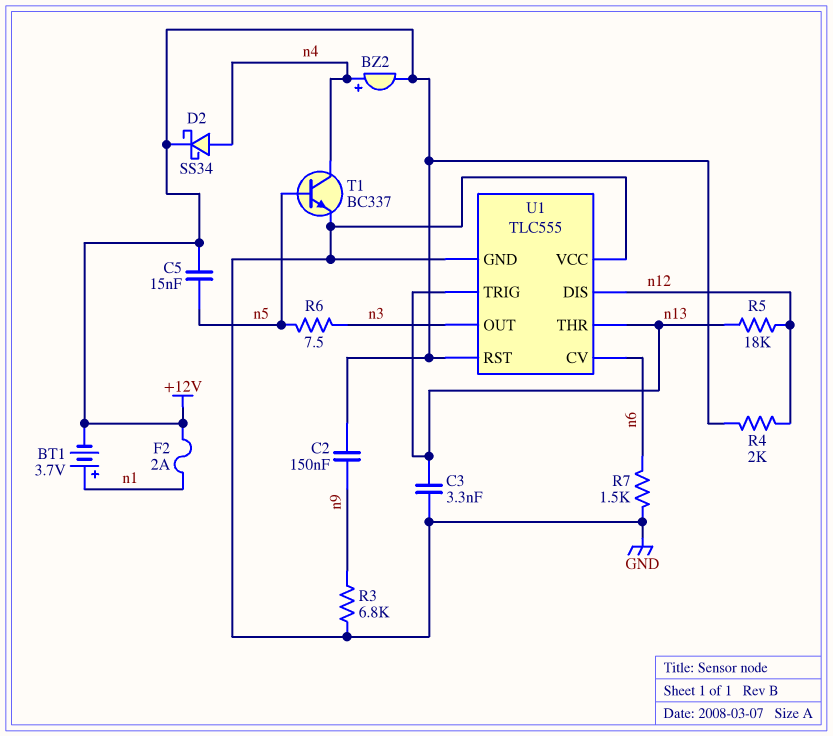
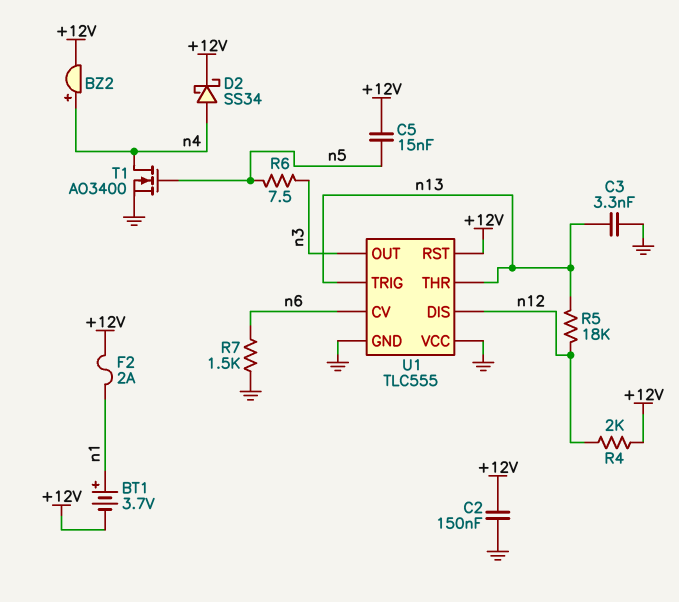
C2: 150nF (+12V, n9) -> 150nF (+12V, GND)
R3: 6.8k (GND, n9) -> none
T1: NPN BC337 (B n5, C n4, E GND) -> NMOS AO3400 (G n5, D n4, S GND)

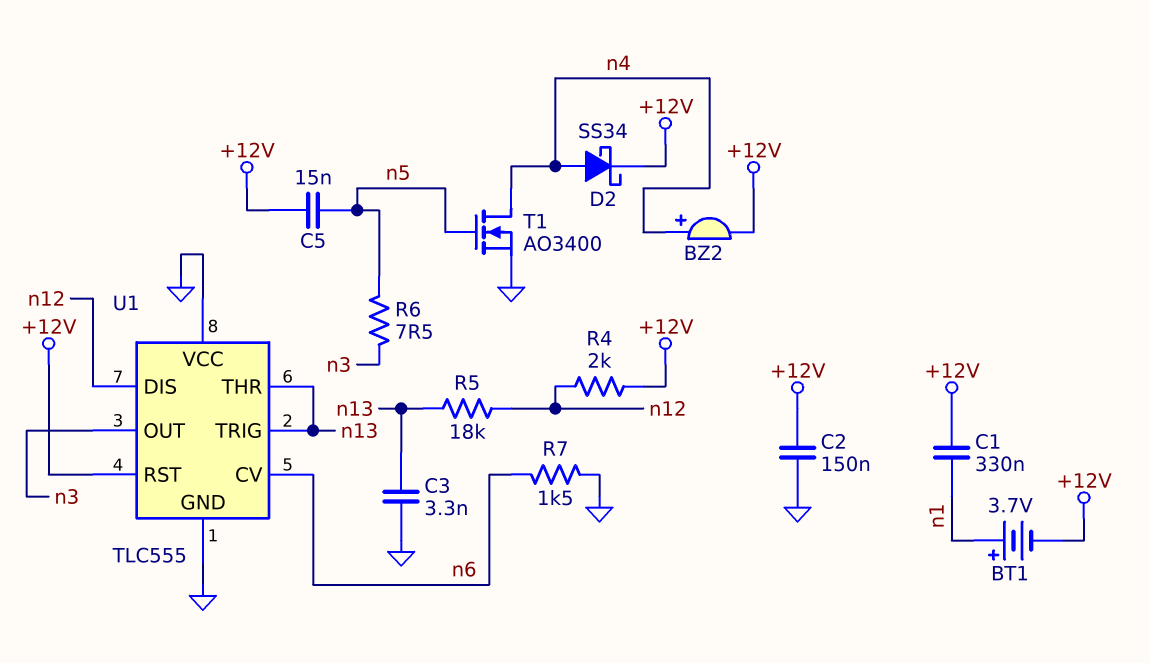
C1: none -> 330nF (+12V, n1)
F2: 2A (+12V, n1) -> none

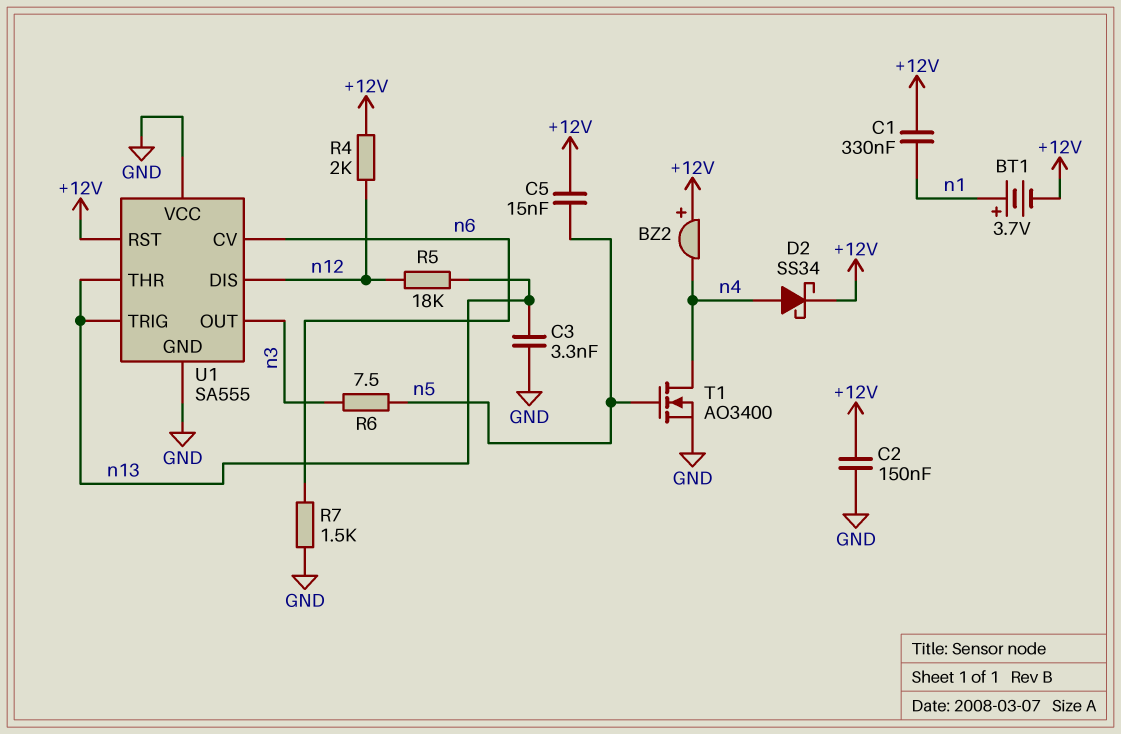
BZ2: buzzer (plus n4, minus +12V) -> buzzer (plus +12V, minus n4)
U1: TLC555 -> SA555

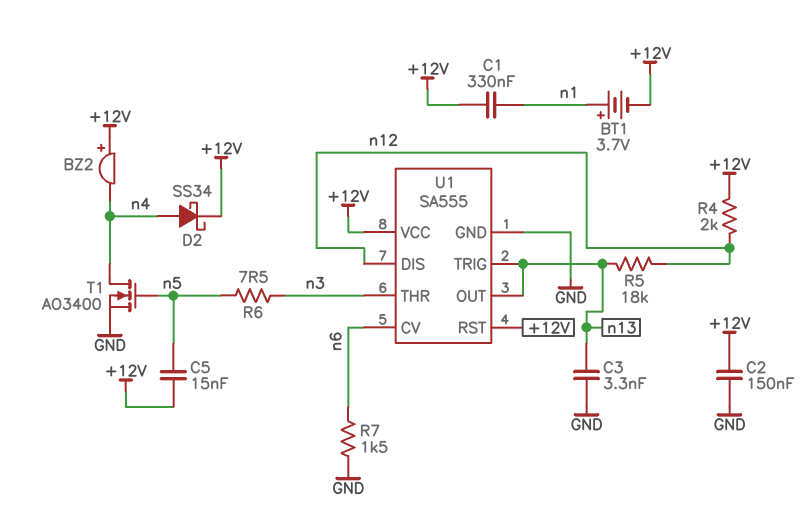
U1 pin OUT: n3 -> n13
U1 pin THR: n13 -> n3
U1 pin VCC: GND -> +12V

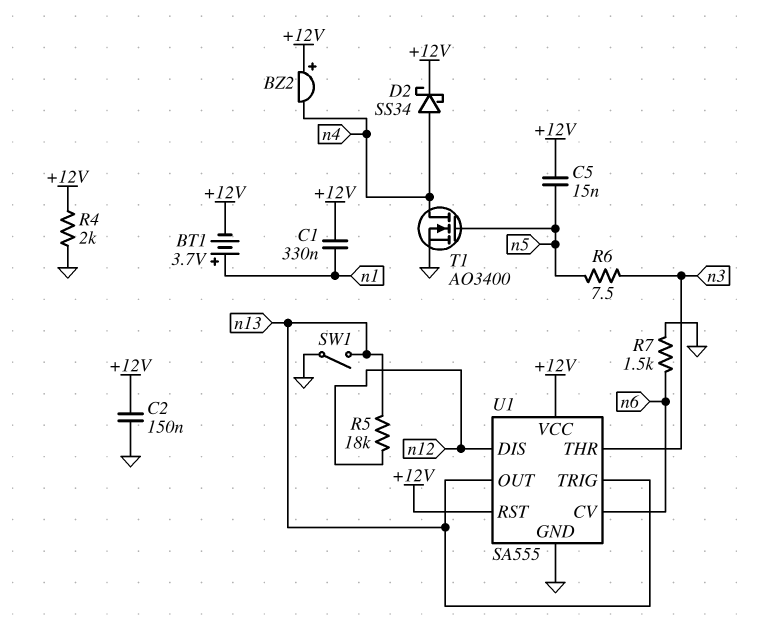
C3: 3.3nF (GND, n13) -> none
R4: 2k (+12V, n12) -> 2k (+12V, GND)
SW1: none -> switch (GND, n13)

